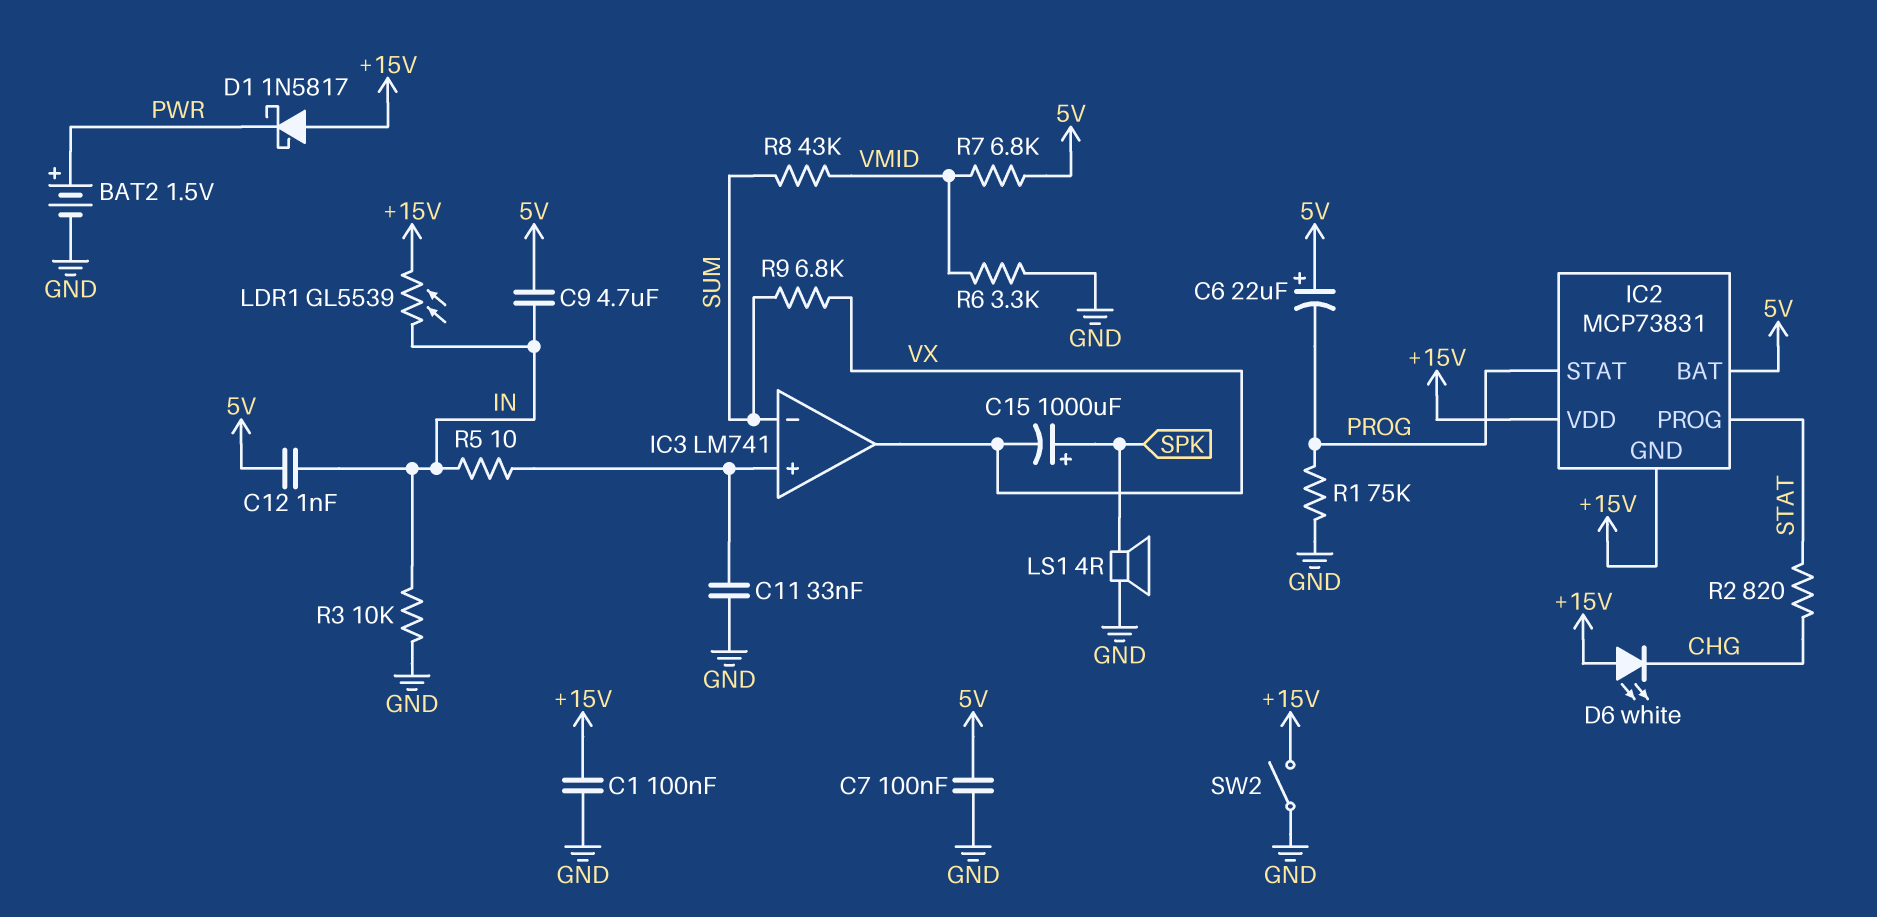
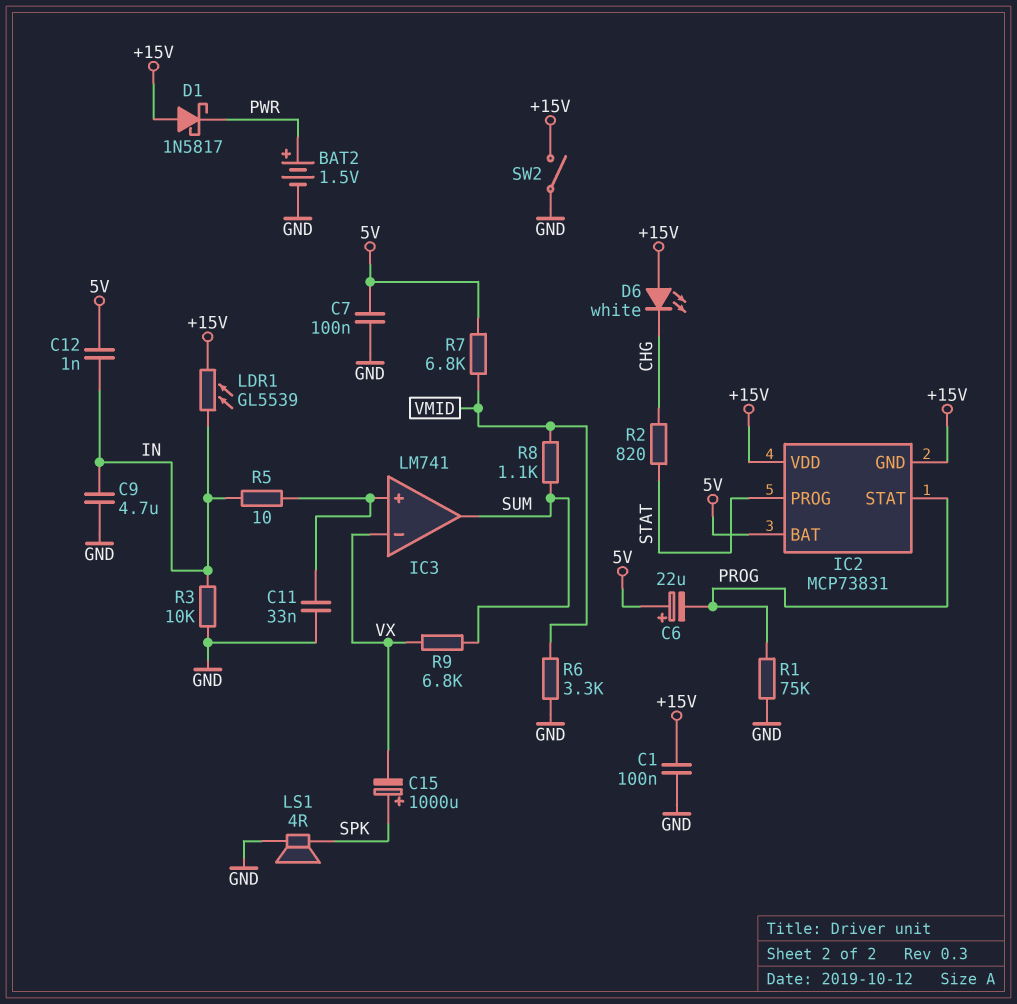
C9: 4.7uF (5V, IN) -> 4.7uF (GND, IN)
IC3 pin in-: SUM -> VX
IC3 pin out: VX -> SUM
R8: 43k (SUM, VMID) -> 1.1k (SUM, VMID)

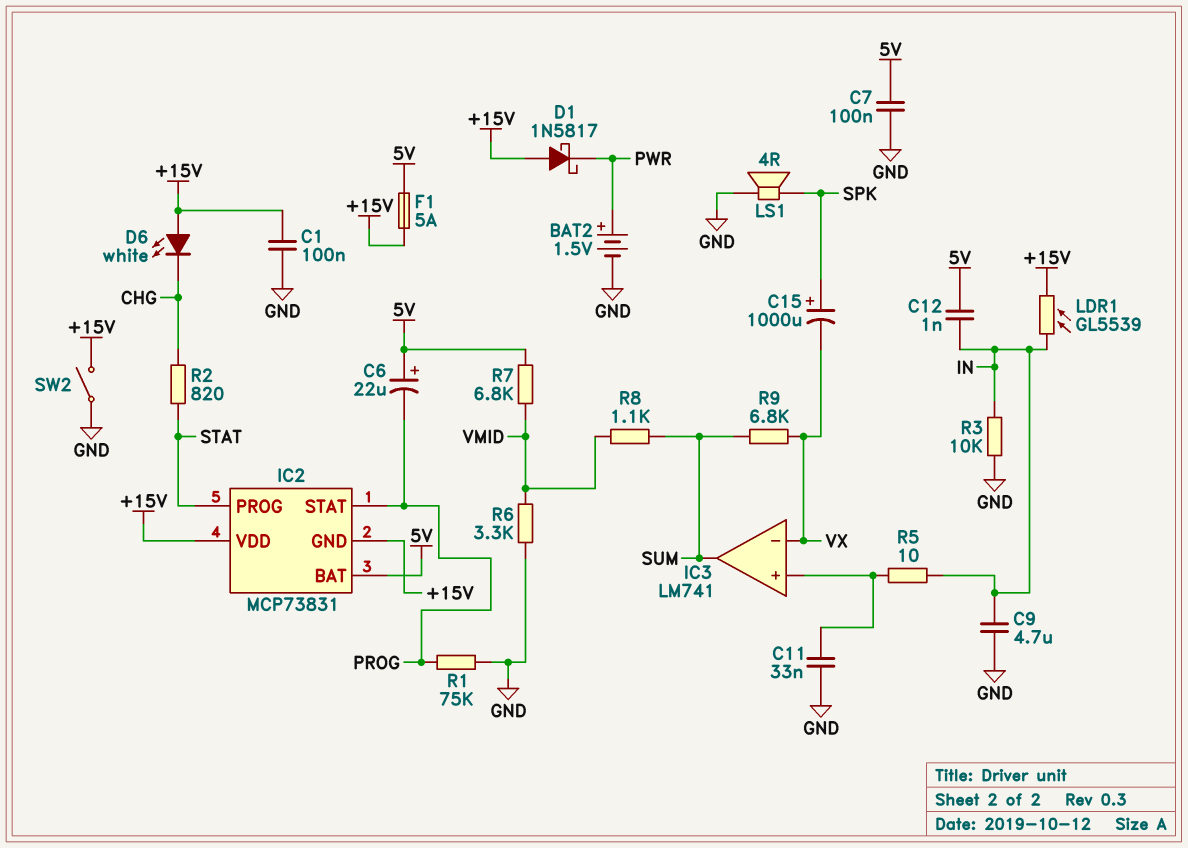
F1: none -> 5A (+15V, 5V)

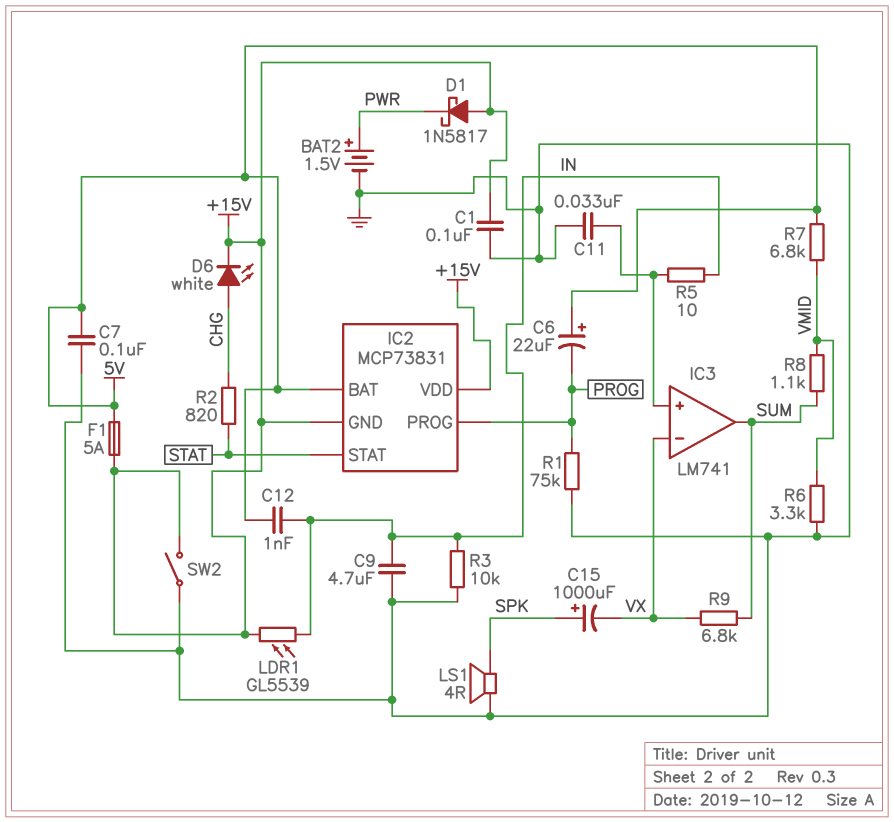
D6: LED white (A +15V, K CHG) -> LED white (A CHG, K +15V)
IC2 pin PROG: STAT -> PROG
IC2 pin STAT: PROG -> STAT

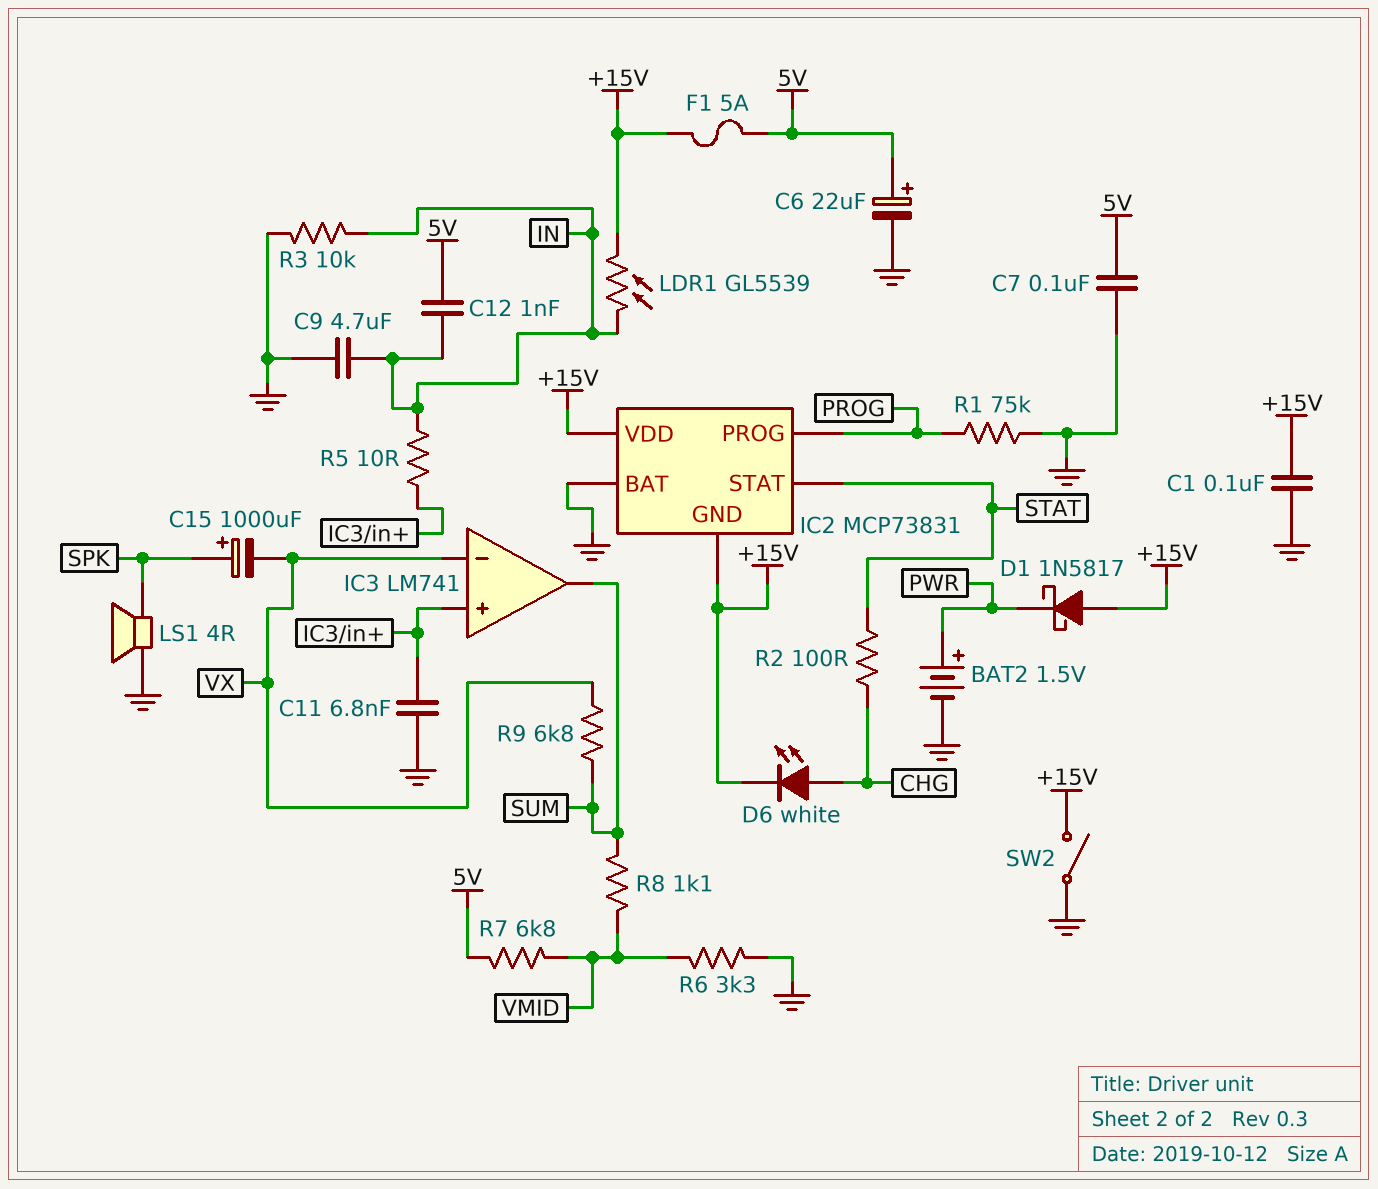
C6: 22uF (plus 5V, minus PROG) -> 22uF (plus 5V, minus GND)
C11: 33nF (GND, IC3/in+) -> 6.8nF (GND, IC3/in+)
IC2 pin BAT: 5V -> GND
R2: 820 (CHG, STAT) -> 100 (CHG, STAT)

